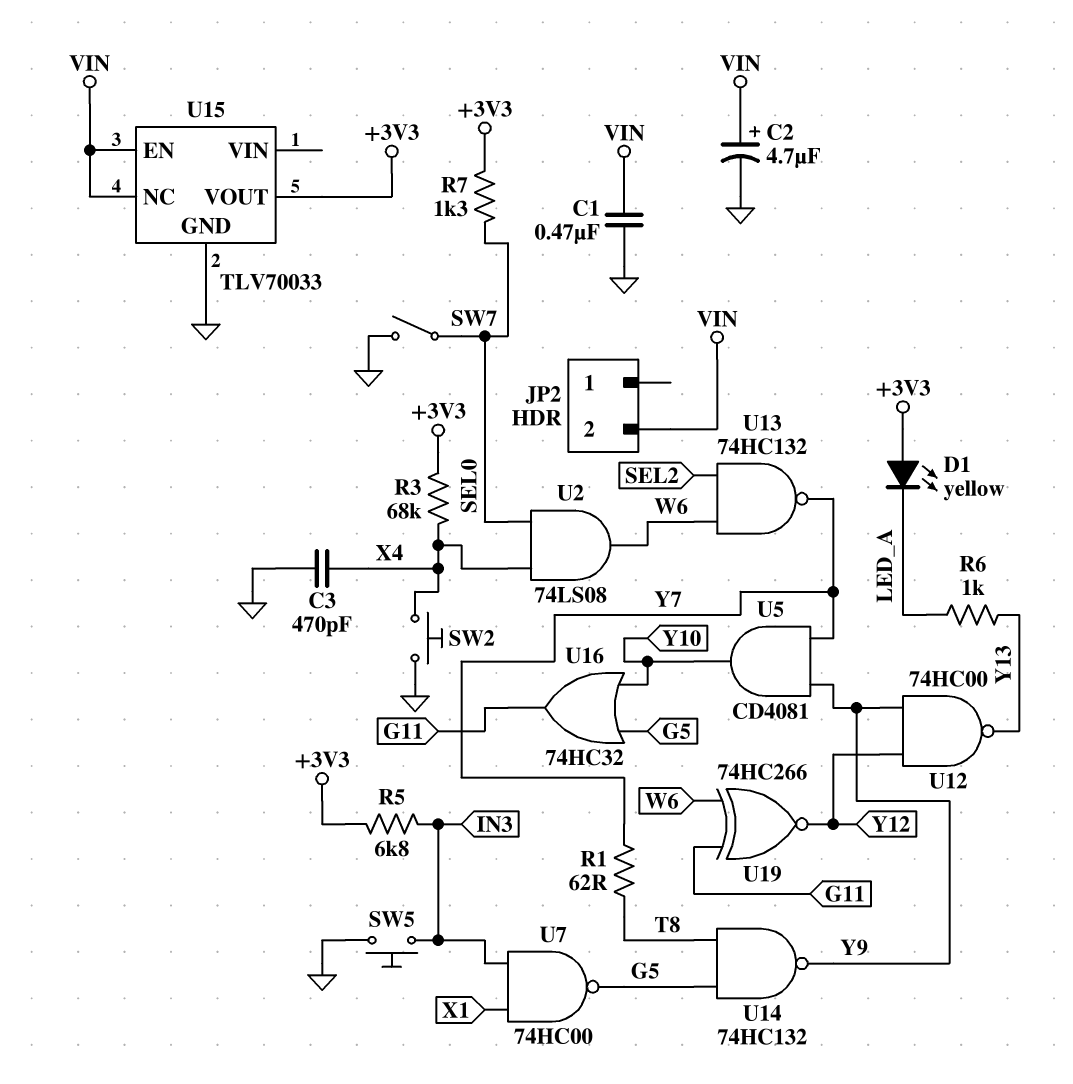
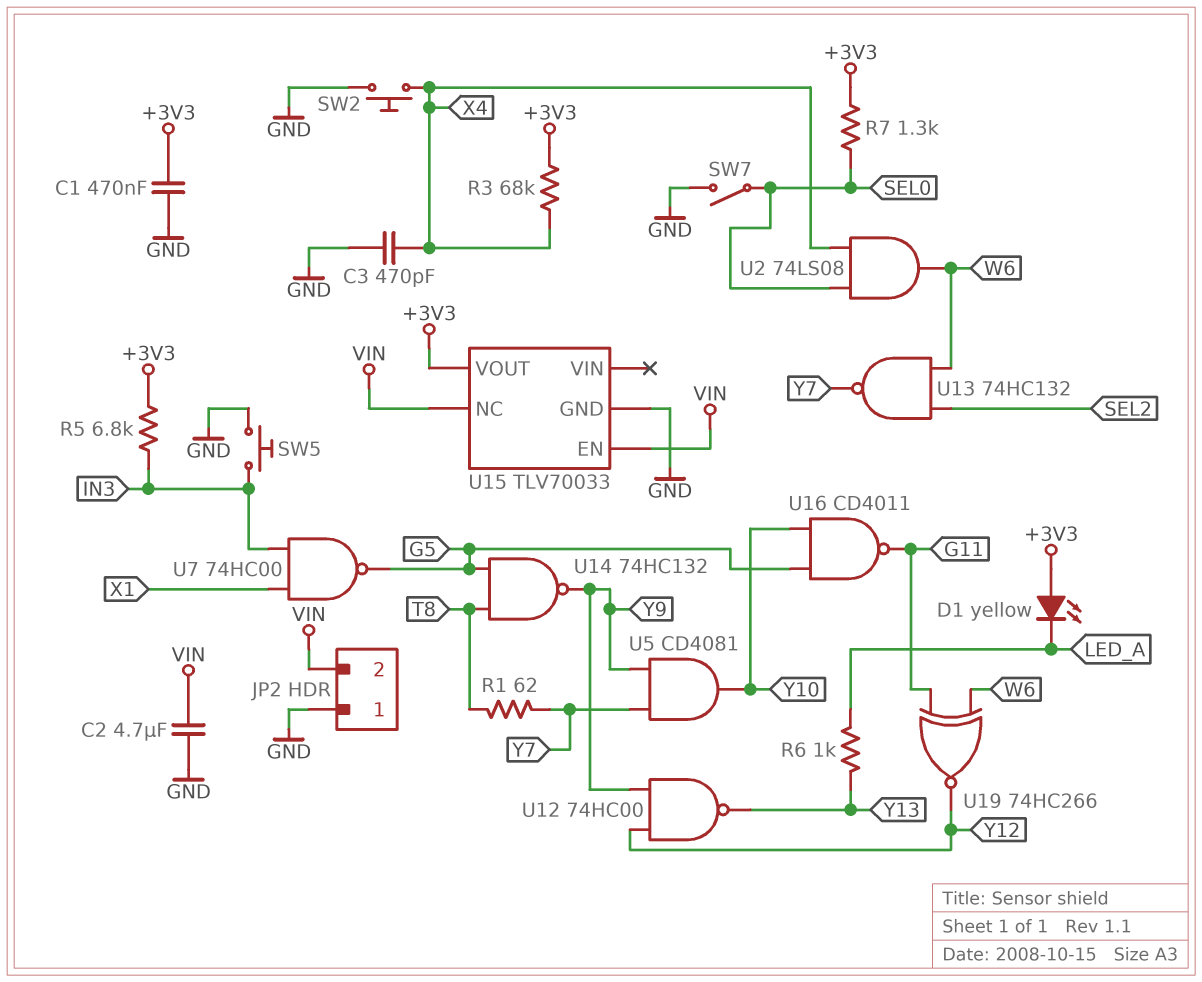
C1: 470nF (GND, VIN) -> 470nF (+3V3, GND)
C2: 4.7uF (plus VIN, minus GND) -> 4.7uF (GND, VIN)
JP2 pin 1: none -> GND
U16: OR 74HC32 (in G5, in Y10, out G11) -> NAND CD4011 (in G5, in Y10, out G11)

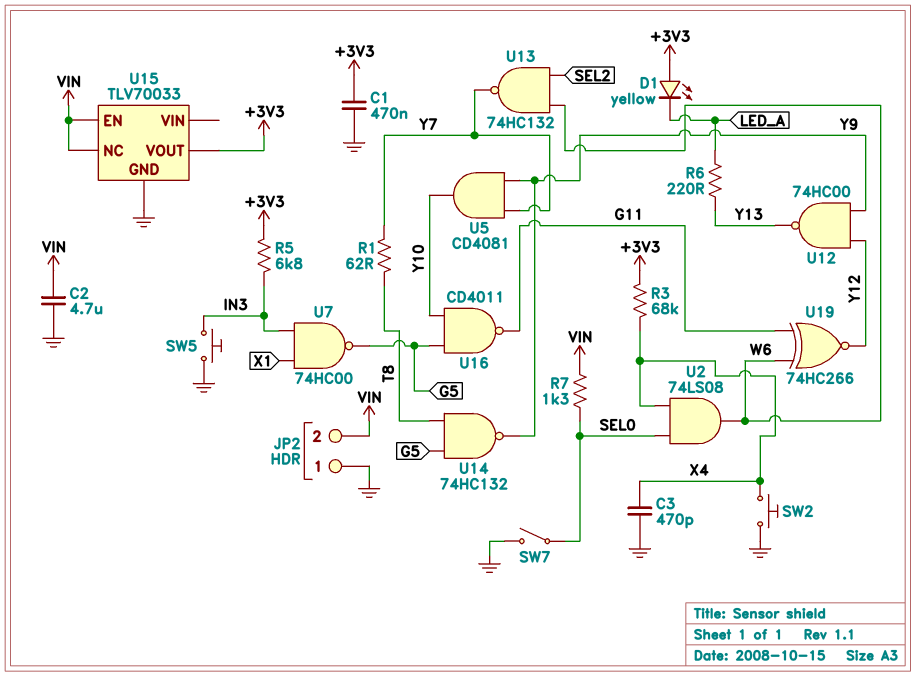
R6: 1k (LED_A, Y13) -> 220 (LED_A, Y13)
R7: 1.3k (+3V3, SEL0) -> 1.3k (SEL0, VIN)

